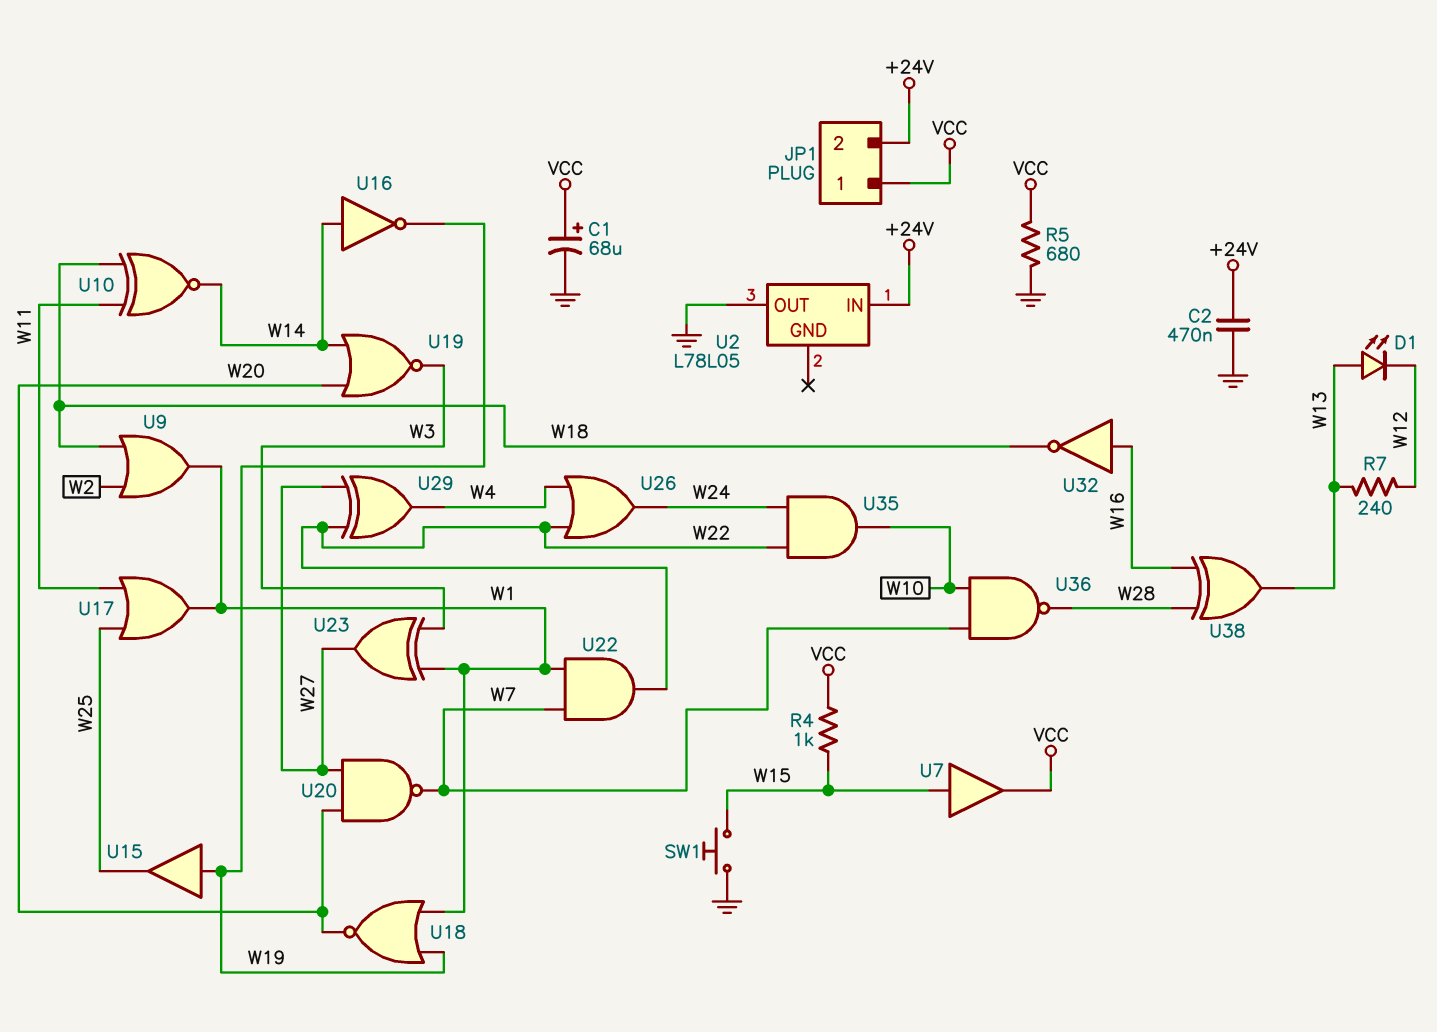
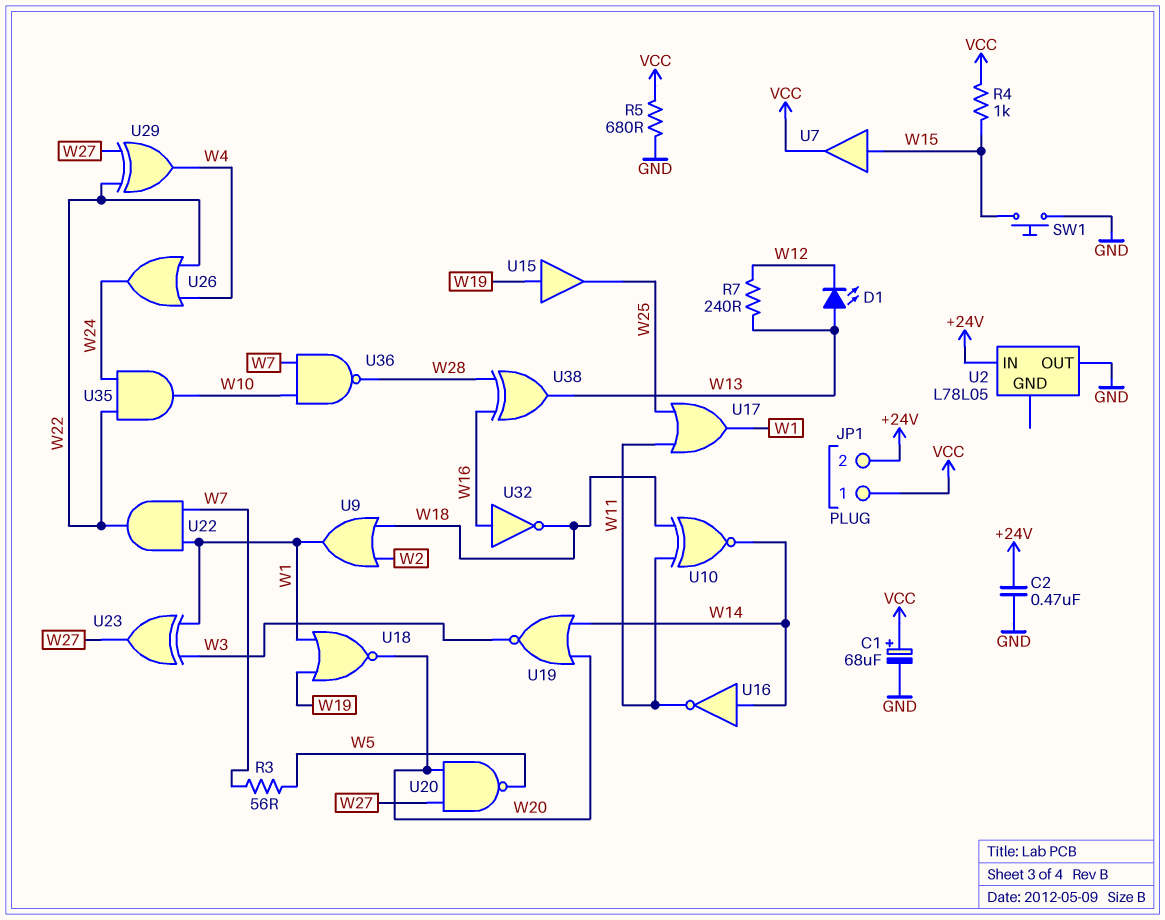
R3: none -> 56 (W5, W7)
U16: NOT (in W14, out W19) -> NOT (in W14, out W11)
U20: NAND (in W20, in W27, out W7) -> NAND (in W20, in W27, out W5)

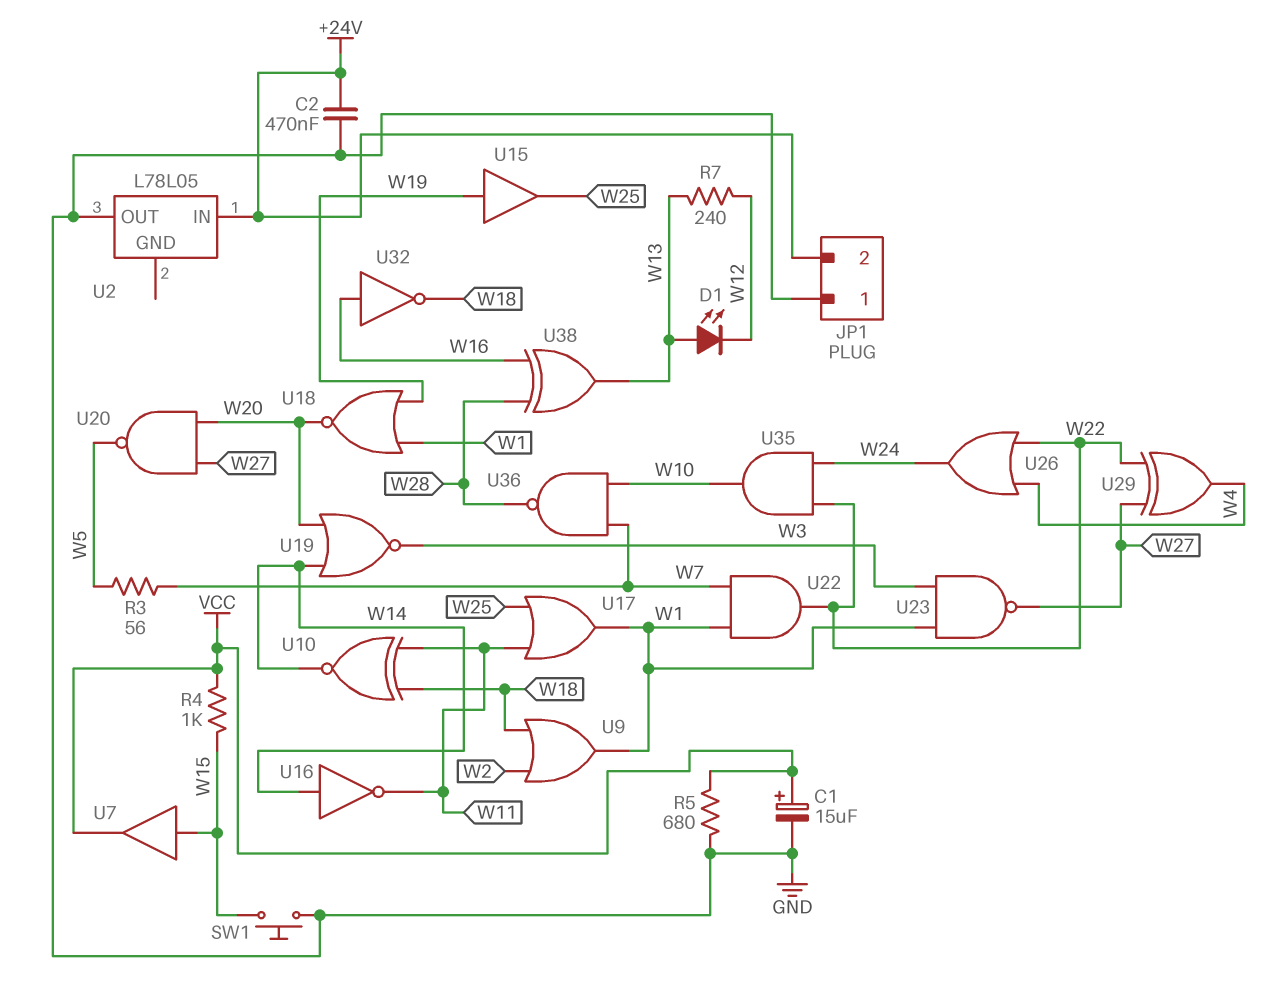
C1: 68uF (plus VCC, minus GND) -> 15uF (plus VCC, minus GND)
JP1 pin 1: VCC -> GND
U23: XOR (in W1, in W3, out W27) -> NAND (in W1, in W3, out W27)

